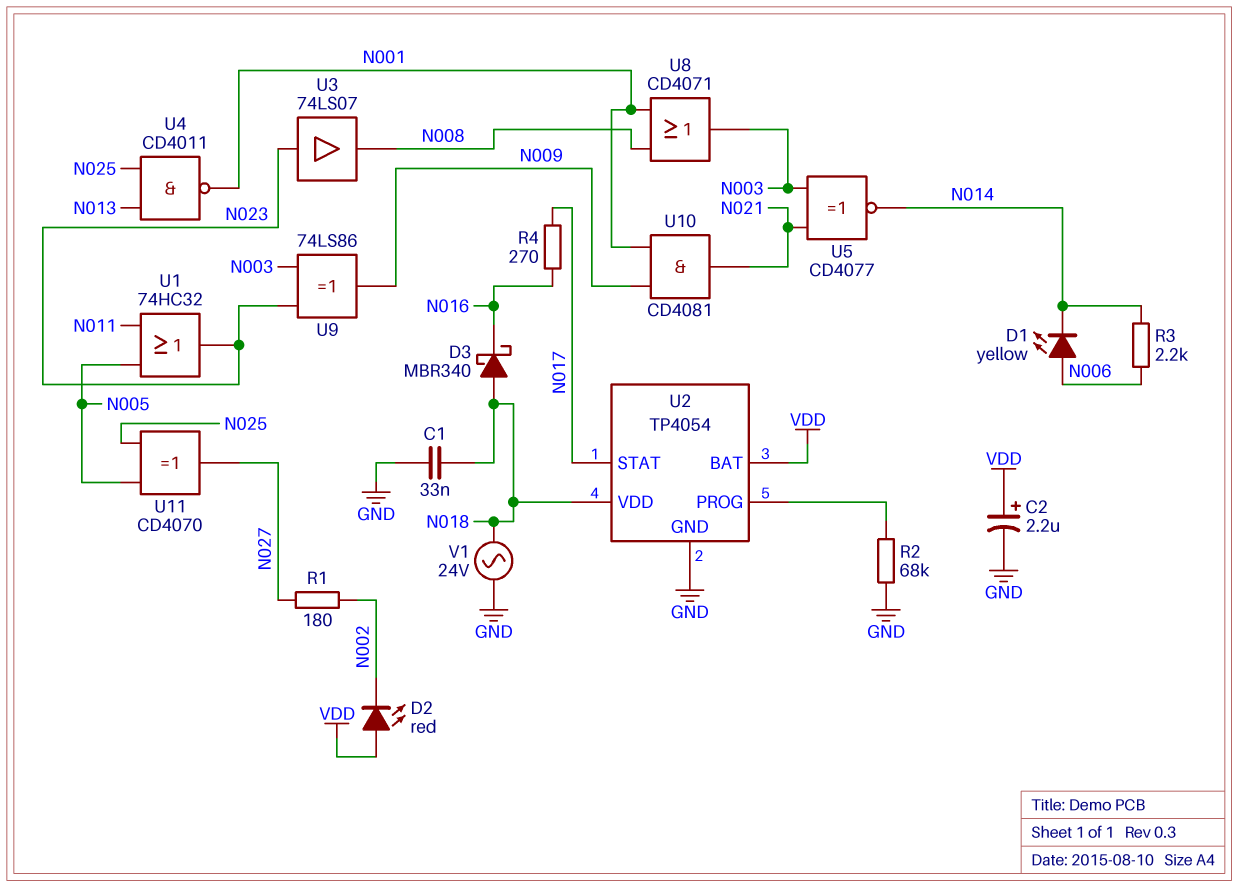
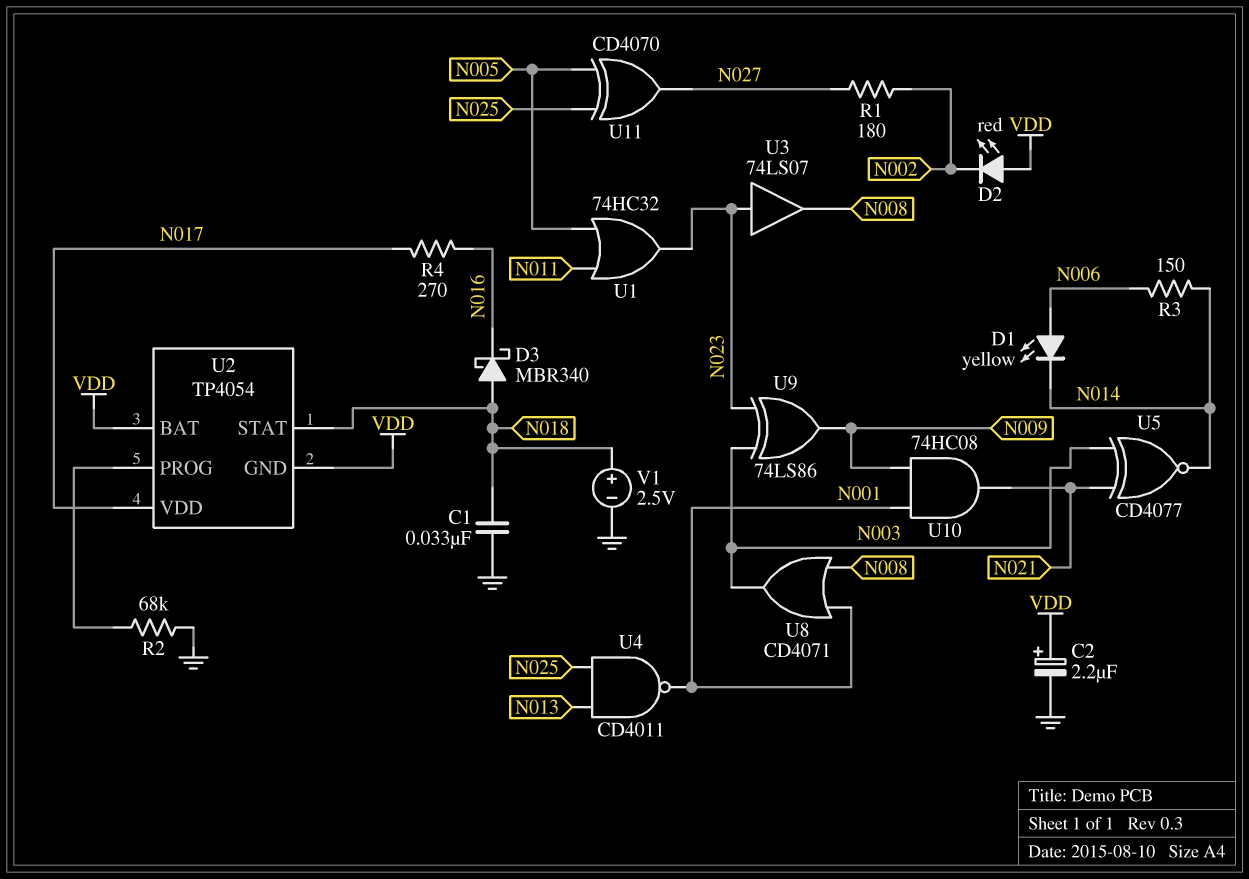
R3: 2.2k (N006, N014) -> 150 (N006, N014)
U2 pin GND: GND -> VDD
U2 pin STAT: N017 -> N018
U2 pin VDD: N018 -> N017
U10: AND CD4081 (in N001, in N009, out N021) -> AND 74HC08 (in N001, in N009, out N021)
V1: AC 24V (GND, N018) -> 2.5V (plus N018, minus GND)

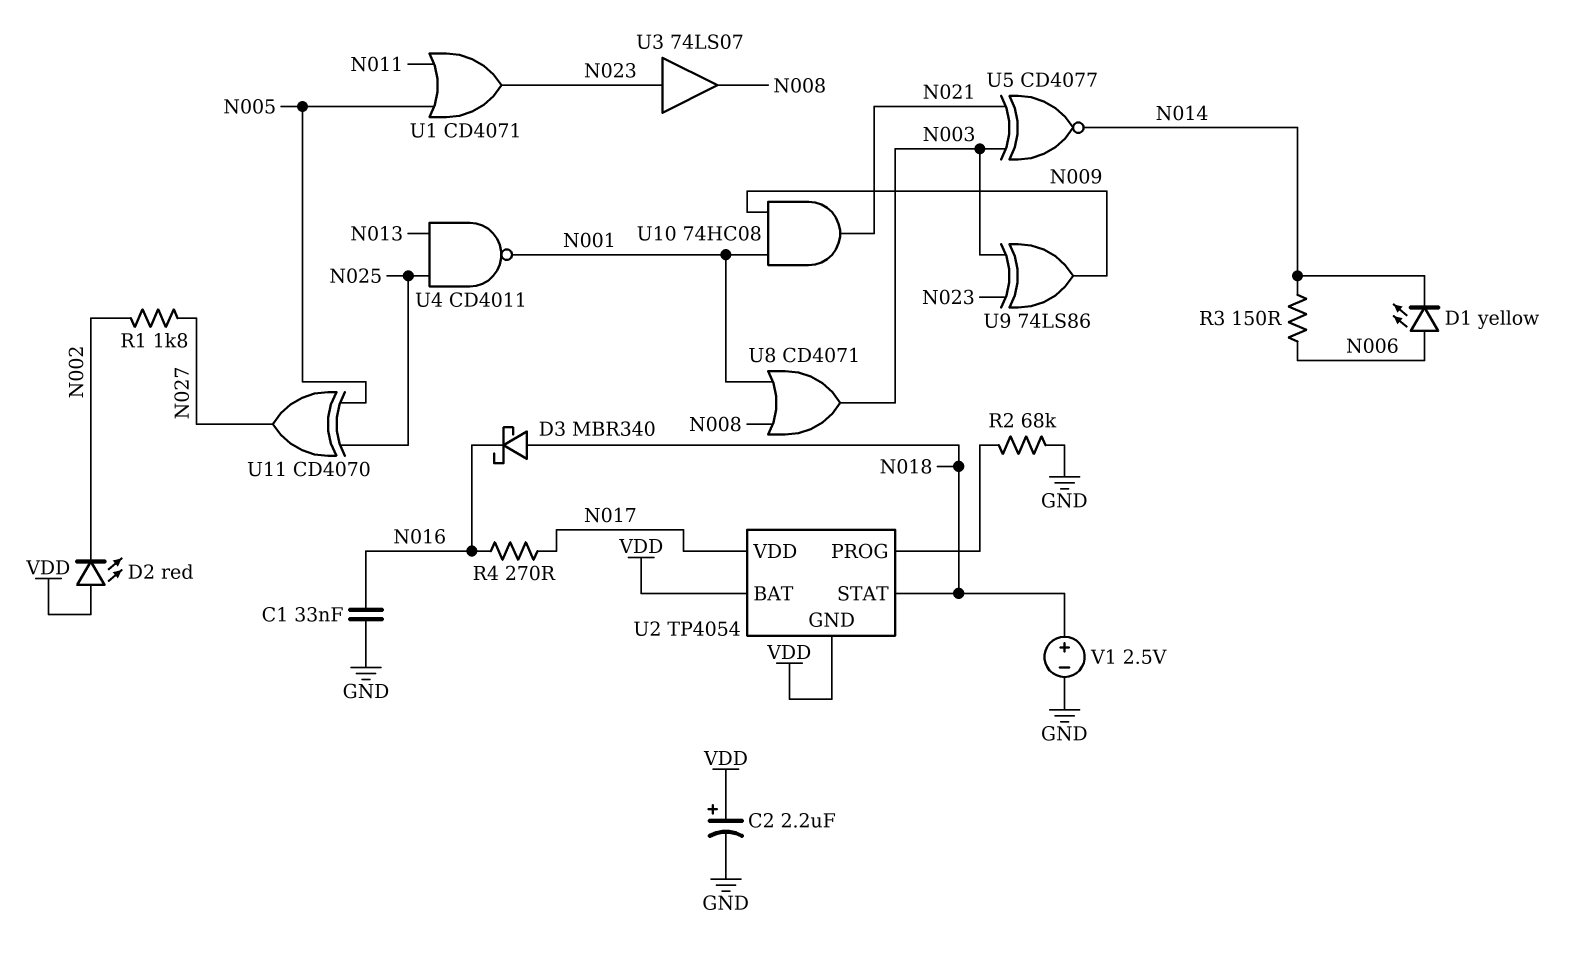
C1: 33nF (GND, N018) -> 33nF (GND, N016)
R1: 180 (N002, N027) -> 1.8k (N002, N027)
U1: OR 74HC32 (in N005, in N011, out N023) -> OR CD4071 (in N005, in N011, out N023)

